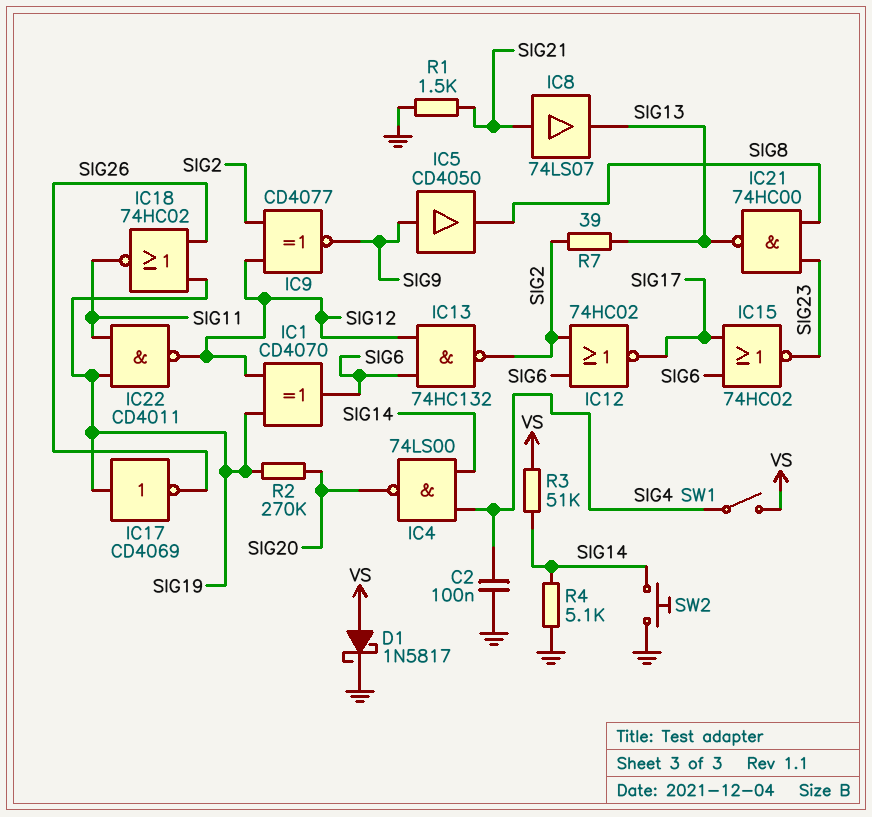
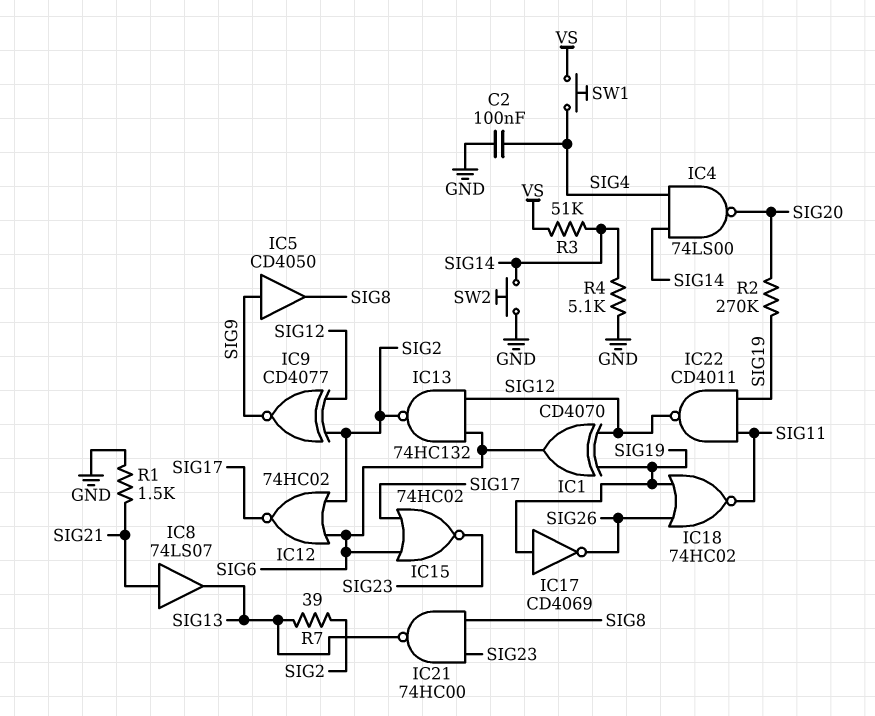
D1: schottky 1N5817 (A VS, K GND) -> none
SW1: switch (SIG4, VS) -> button (SIG4, VS)

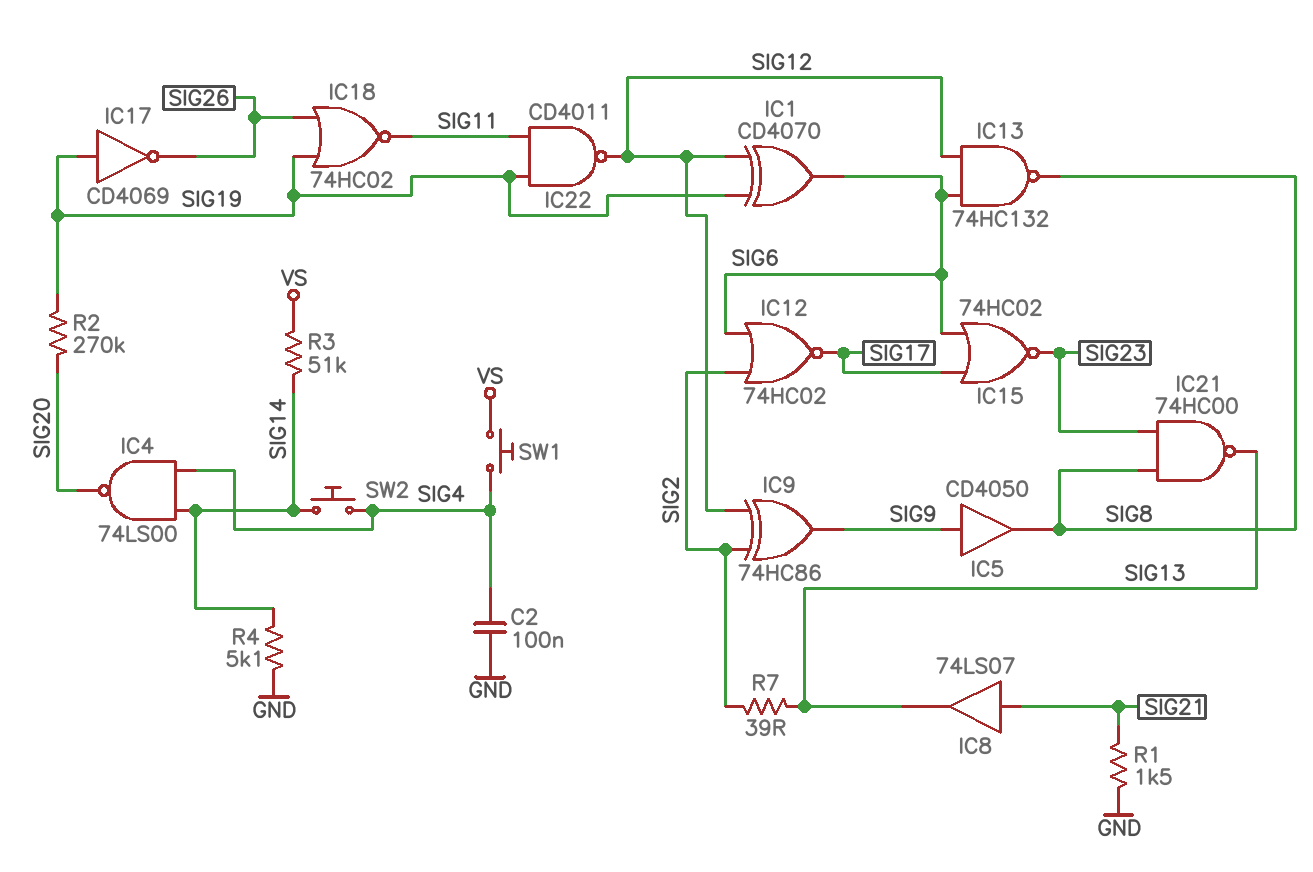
IC9: XNOR CD4077 (in SIG2, in SIG12, out SIG9) -> XOR 74HC86 (in SIG2, in SIG12, out SIG9)
IC13: NAND 74HC132 (in SIG6, in SIG12, out SIG2) -> NAND 74HC132 (in SIG6, in SIG12, out SIG8)
SW2: button (GND, SIG14) -> button (SIG4, SIG14)

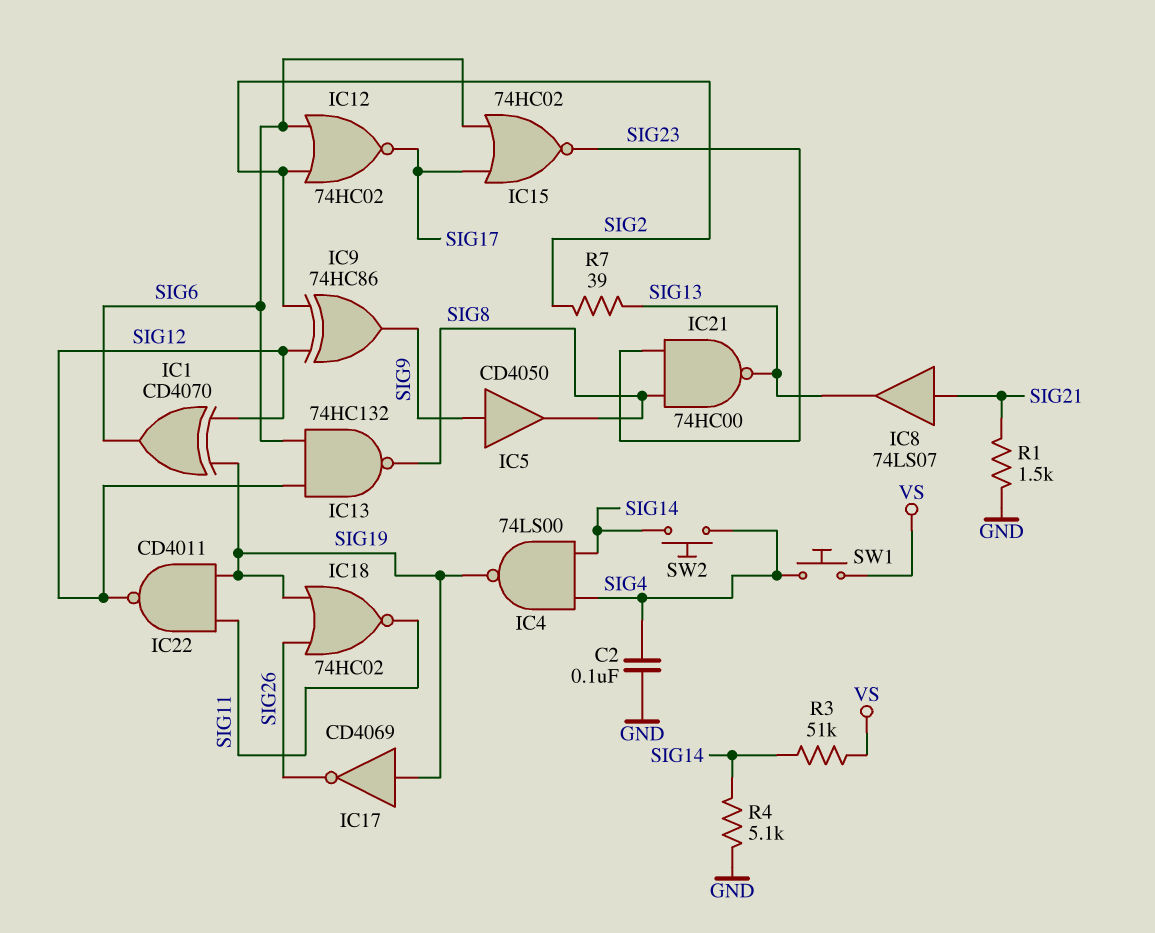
IC4: NAND 74LS00 (in SIG4, in SIG14, out SIG20) -> NAND 74LS00 (in SIG4, in SIG14, out SIG19)
R2: 270k (SIG19, SIG20) -> none

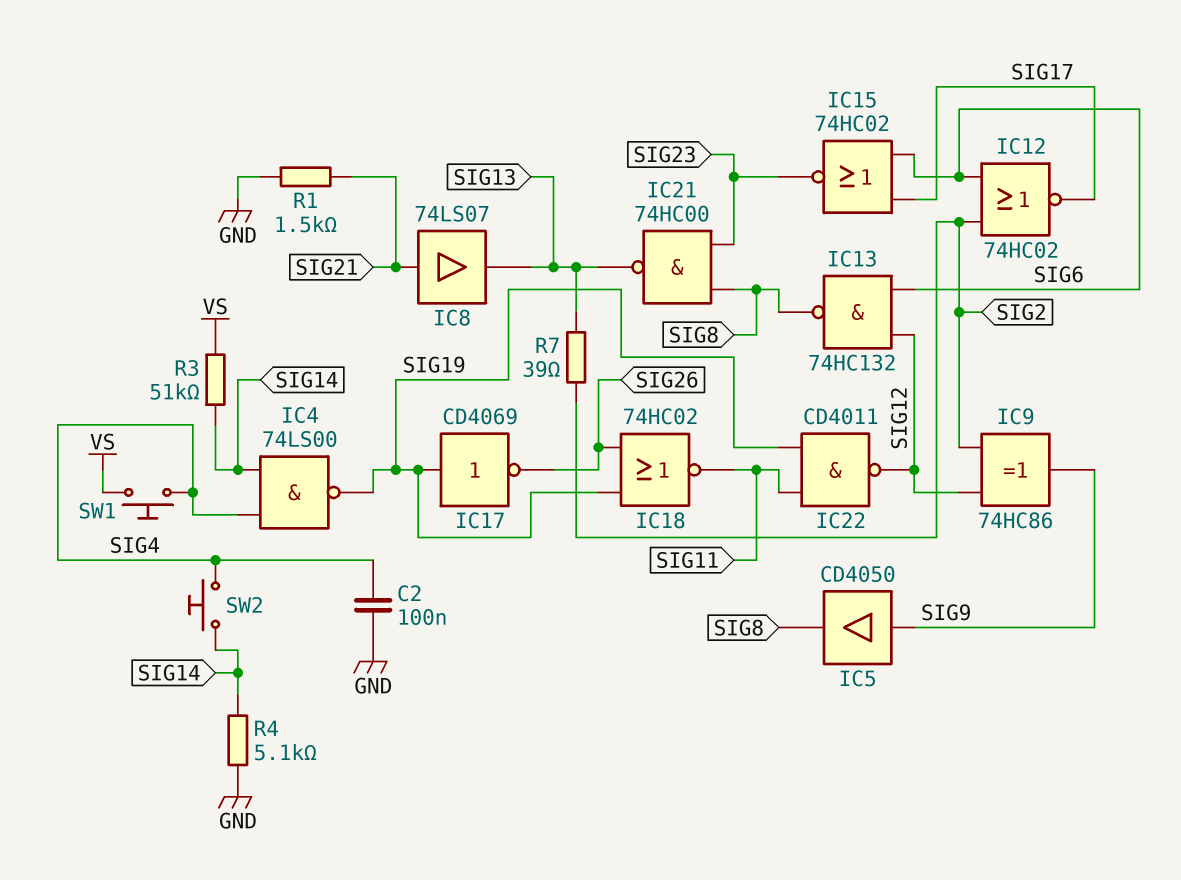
IC1: XOR CD4070 (in SIG12, in SIG19, out SIG6) -> none

